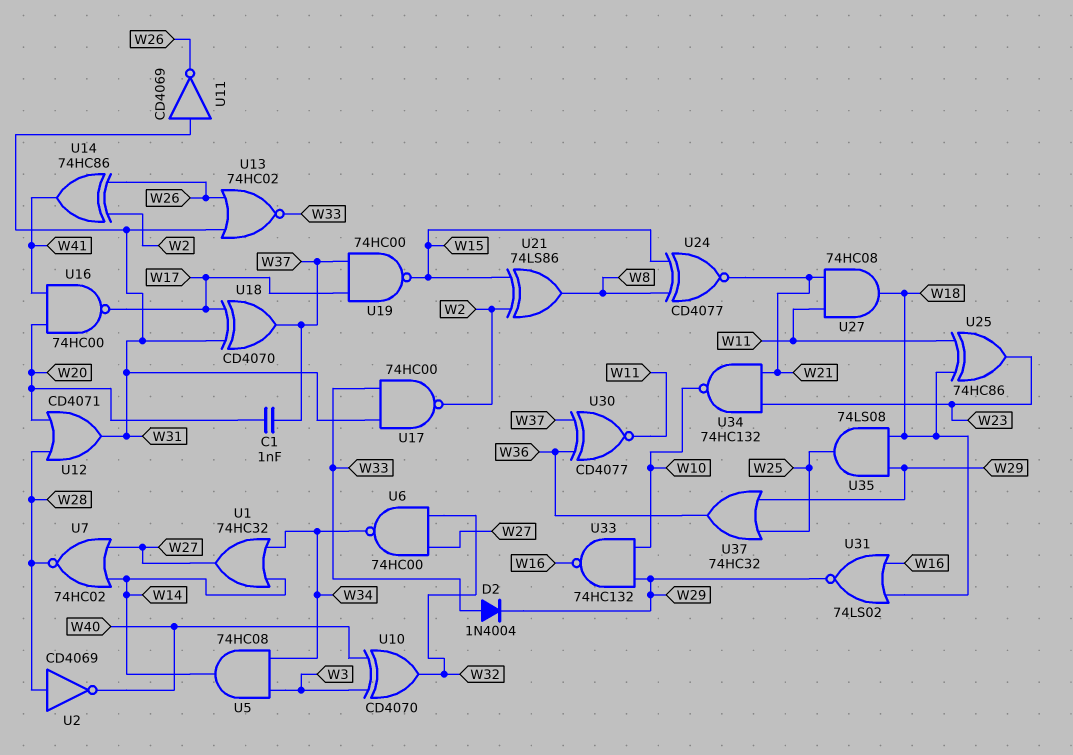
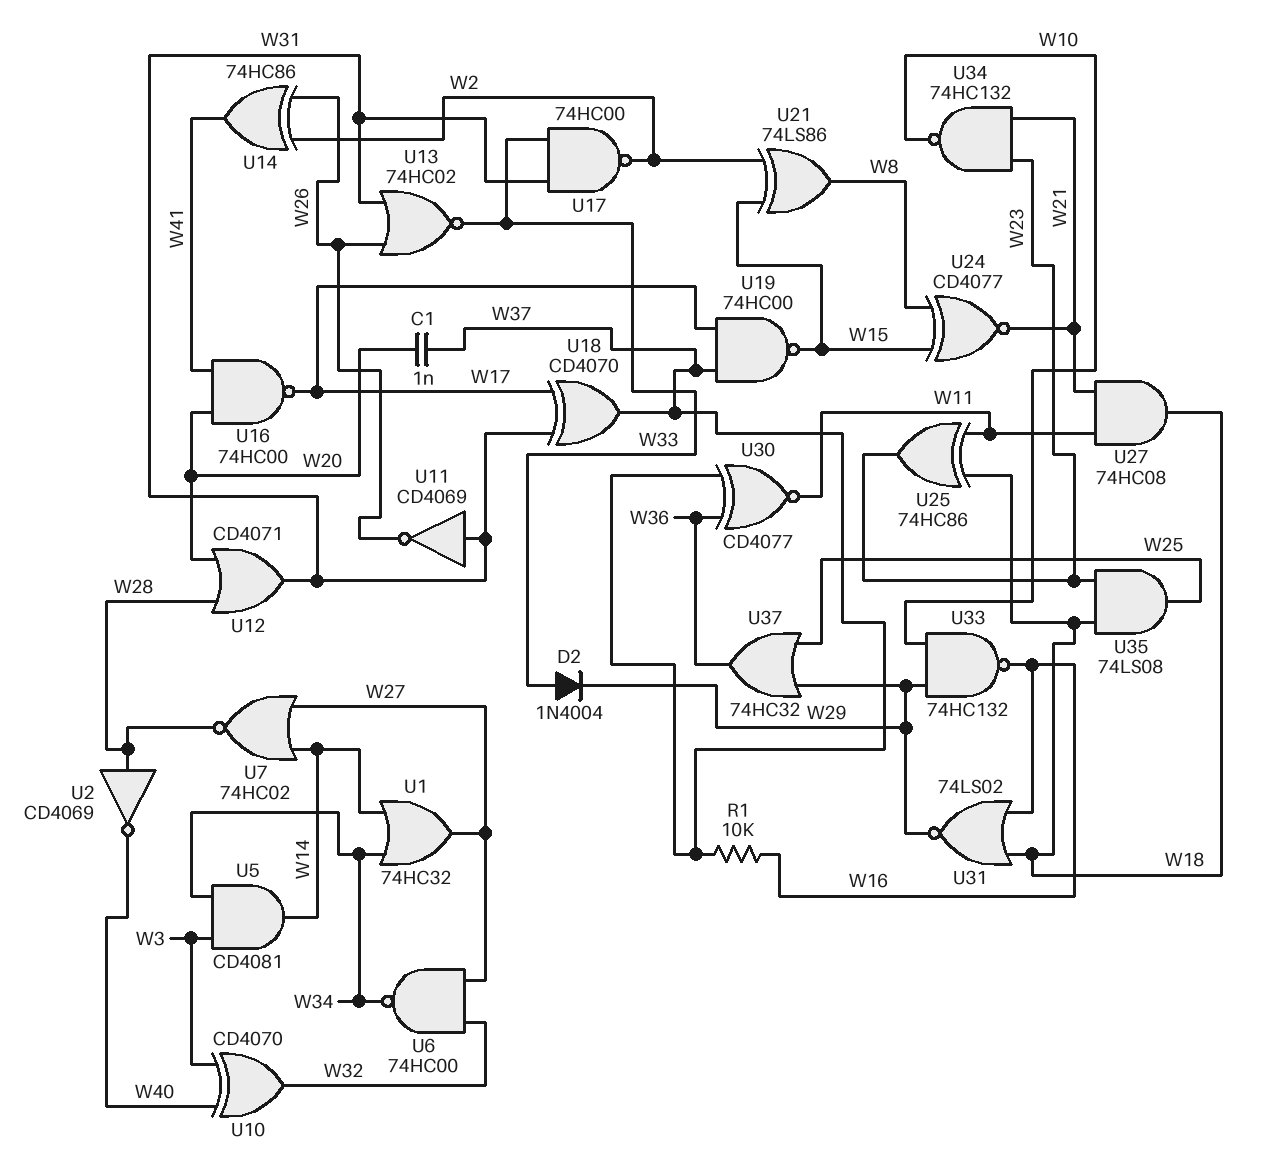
R1: none -> 10k (W16, W37)
U5: AND 74HC08 (in W3, in W34, out W14) -> AND CD4081 (in W3, in W34, out W14)
U35: AND 74LS08 (in W18, in W29, out W25) -> AND 74LS08 (in W18, in W23, out W25)

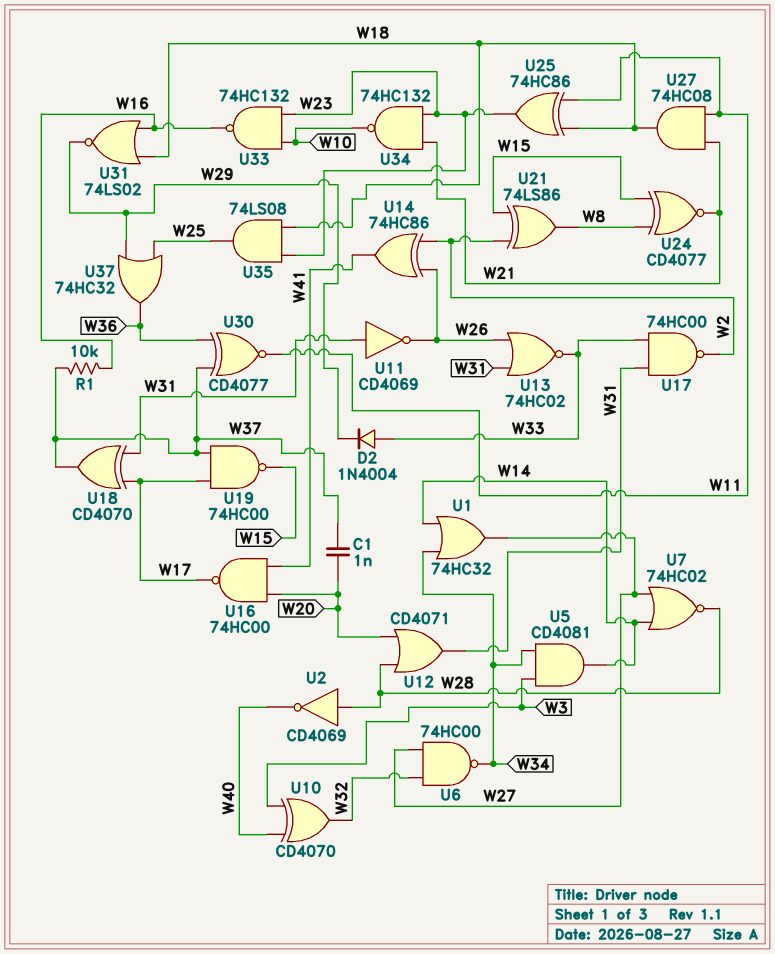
U33: NAND 74HC132 (in W10, in W29, out W16) -> NAND 74HC132 (in W10, in W23, out W16)

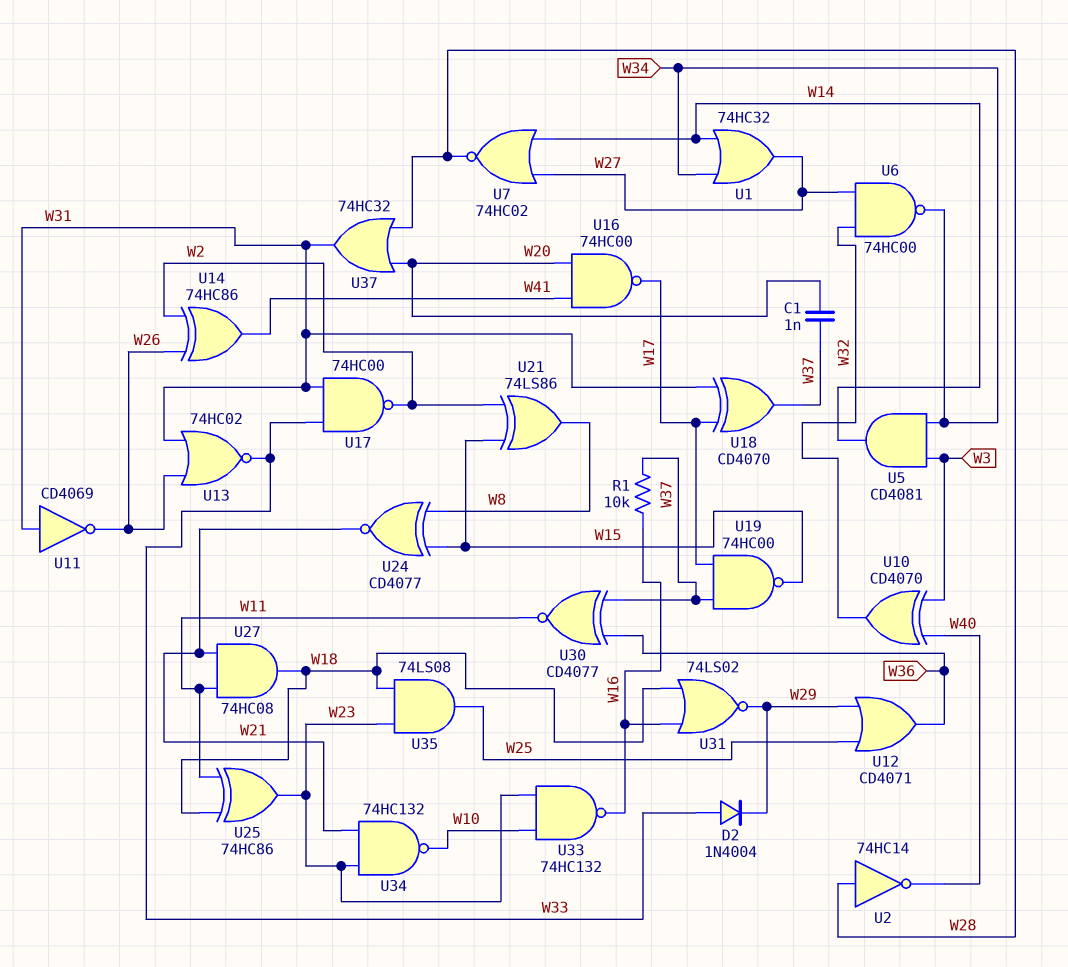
U2: NOT CD4069 (in W28, out W40) -> NOT 74HC14 (in W28, out W40)
U12: OR CD4071 (in W20, in W28, out W31) -> OR CD4071 (in W25, in W29, out W36)
U37: OR 74HC32 (in W25, in W29, out W36) -> OR 74HC32 (in W20, in W28, out W31)

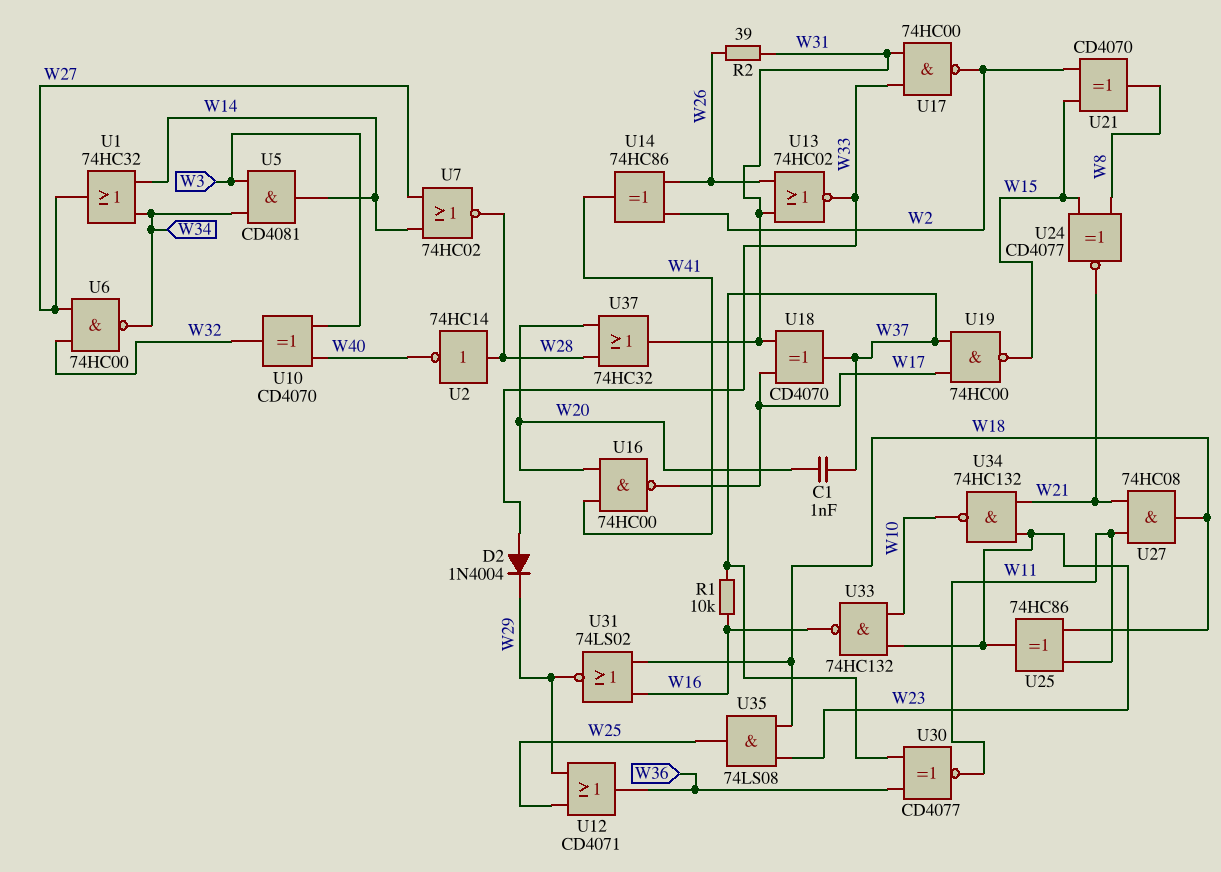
R2: none -> 39 (W26, W31)
U11: NOT CD4069 (in W31, out W26) -> none
U21: XOR 74LS86 (in W2, in W15, out W8) -> XOR CD4070 (in W2, in W15, out W8)

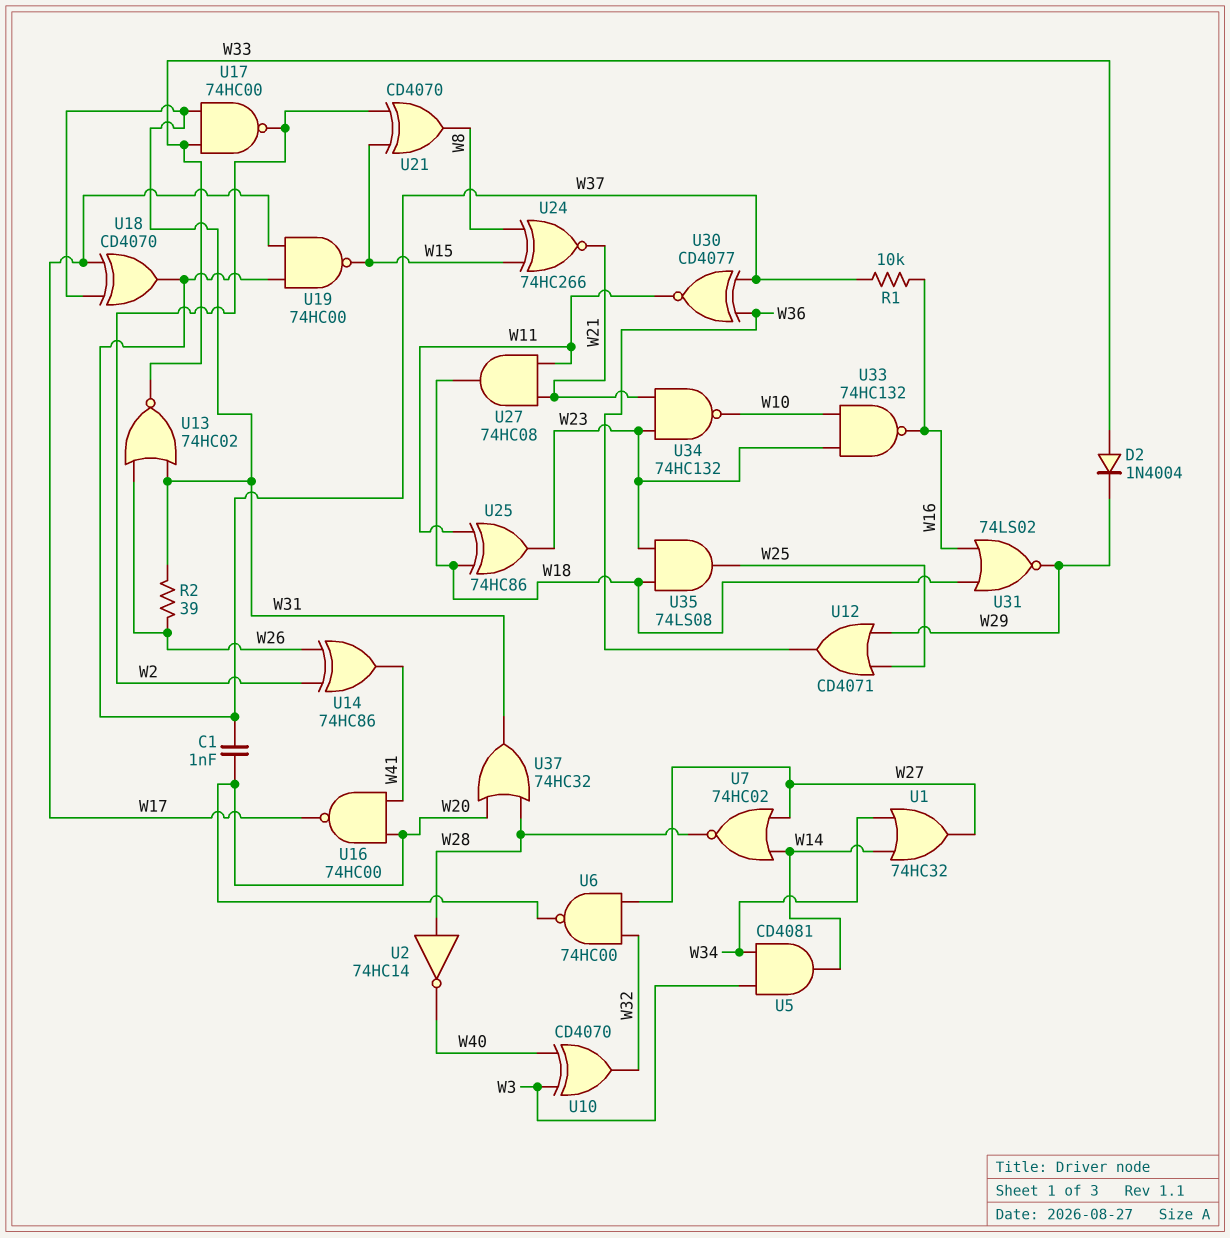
U6: NAND 74HC00 (in W27, in W32, out W34) -> NAND 74HC00 (in W27, in W32, out W20)
U24: XNOR CD4077 (in W8, in W15, out W21) -> XNOR 74HC266 (in W8, in W15, out W21)

